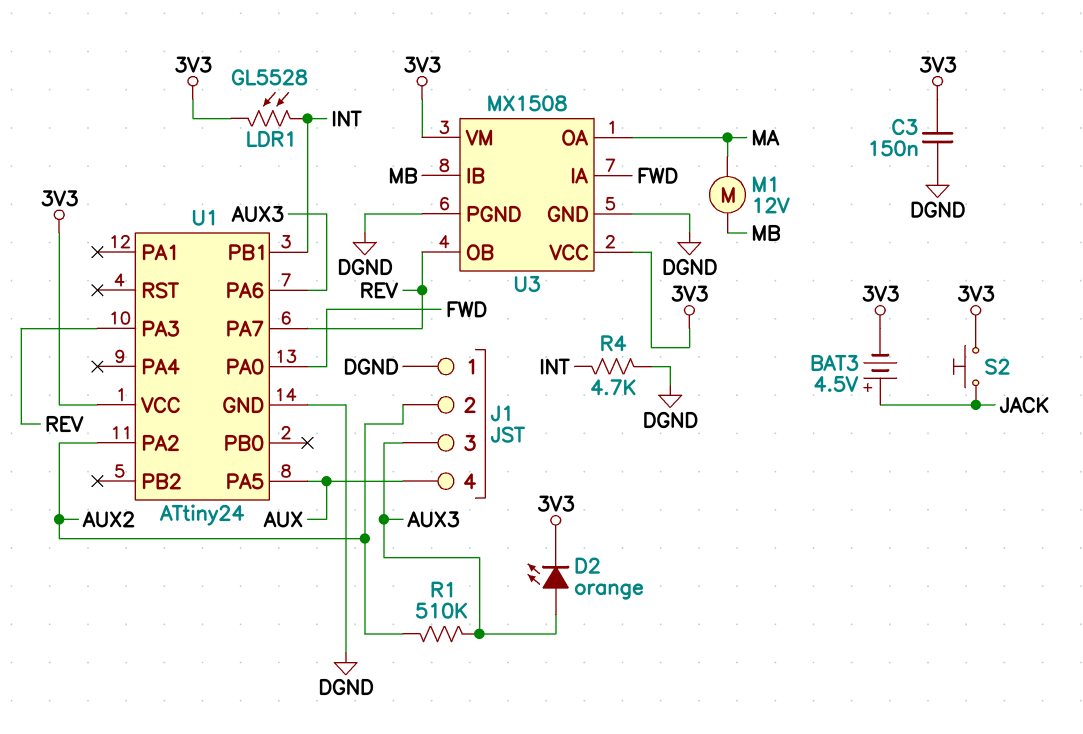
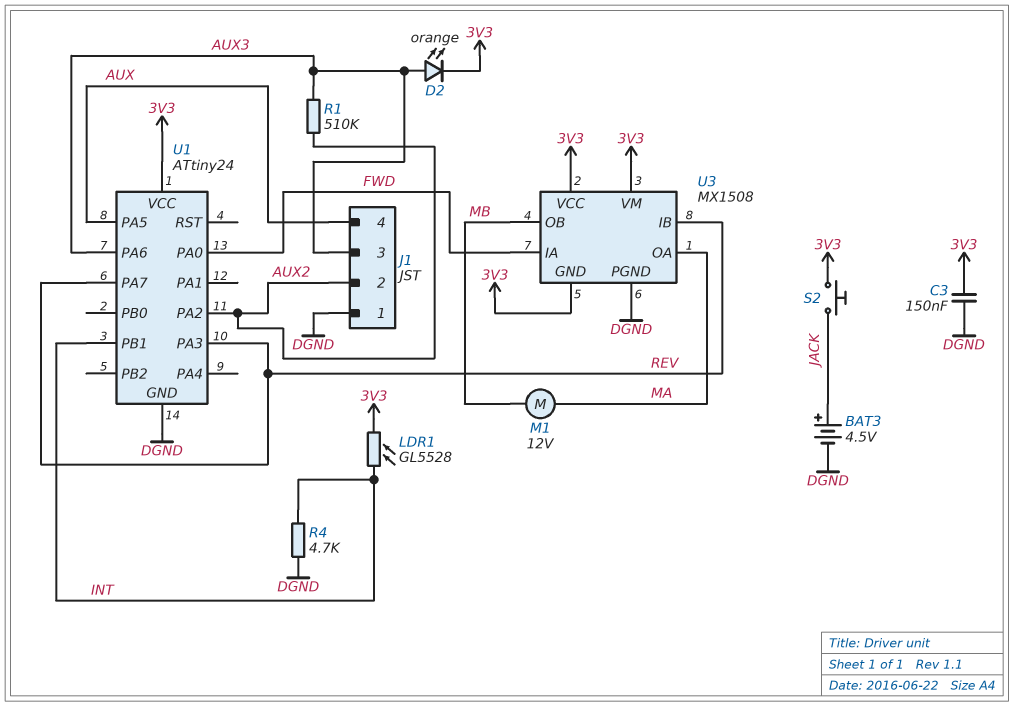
BAT3: 4.5V (plus JACK, minus 3V3) -> 4.5V (plus JACK, minus DGND)
U3 pin GND: DGND -> 3V3
U3 pin IB: MB -> REV
U3 pin OB: REV -> MB

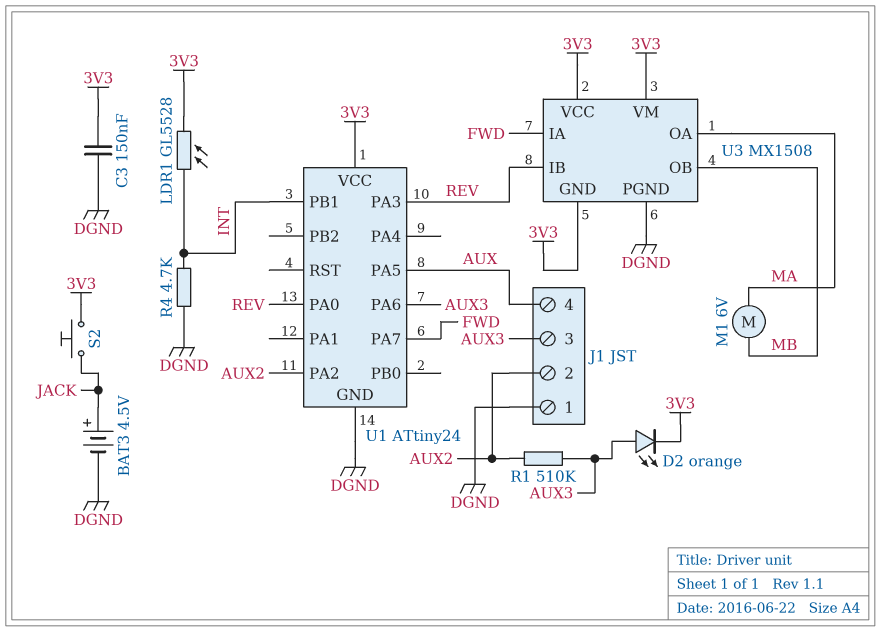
M1: motor 12V (MA, MB) -> motor 6V (MA, MB)
U1 pin PA0: FWD -> REV
U1 pin PA7: REV -> FWD

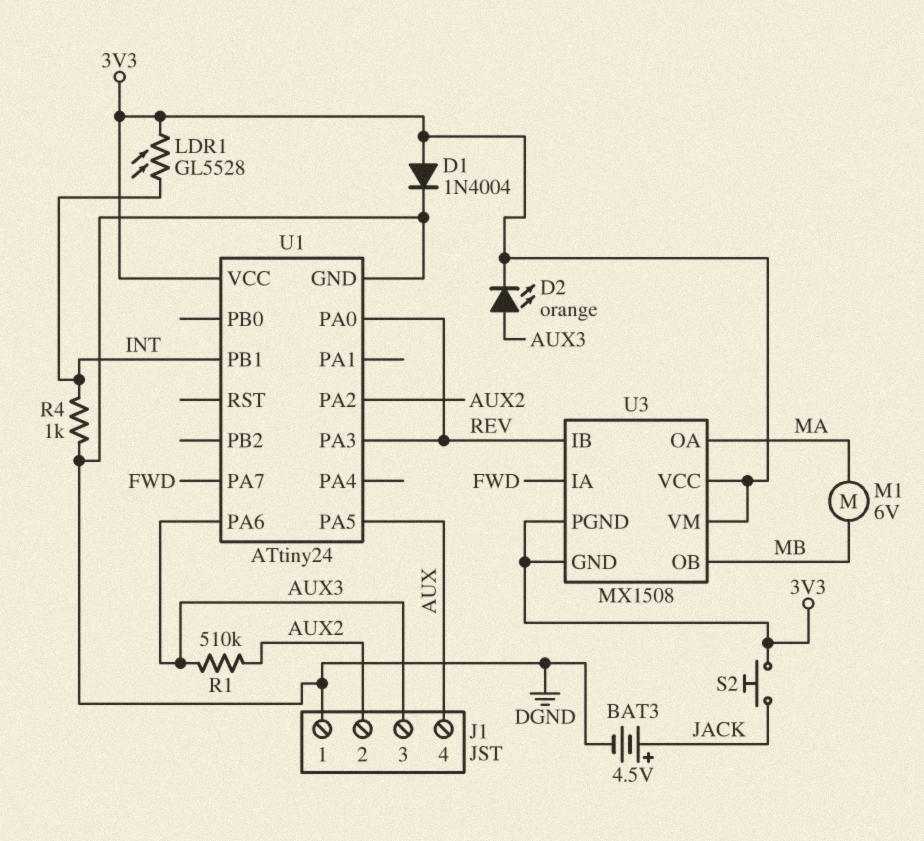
C3: 150nF (3V3, DGND) -> none
D1: none -> diode 1N4004 (A 3V3, K DGND)
R4: 4.7k (DGND, INT) -> 1k (DGND, INT)
U3 pin PGND: DGND -> 3V3

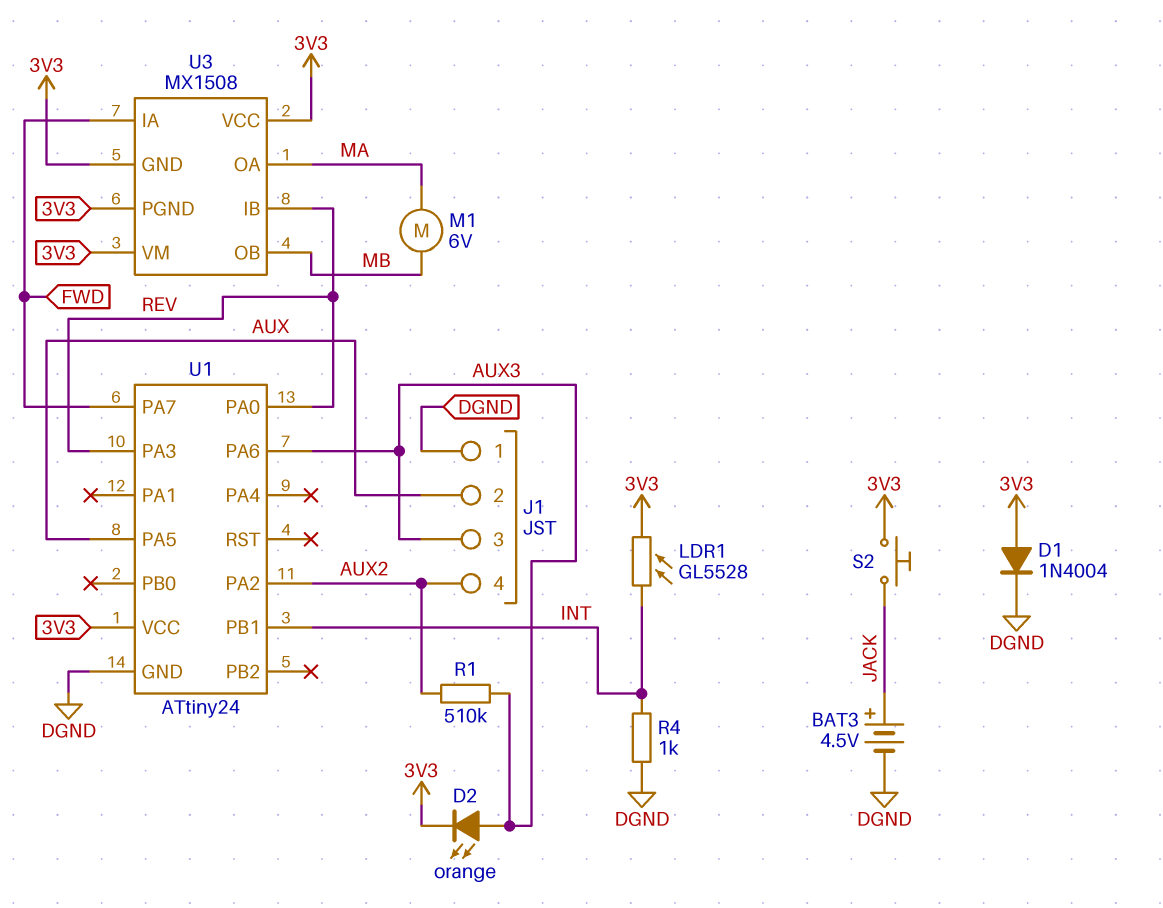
J1 pin 2: AUX2 -> AUX
J1 pin 4: AUX -> AUX2

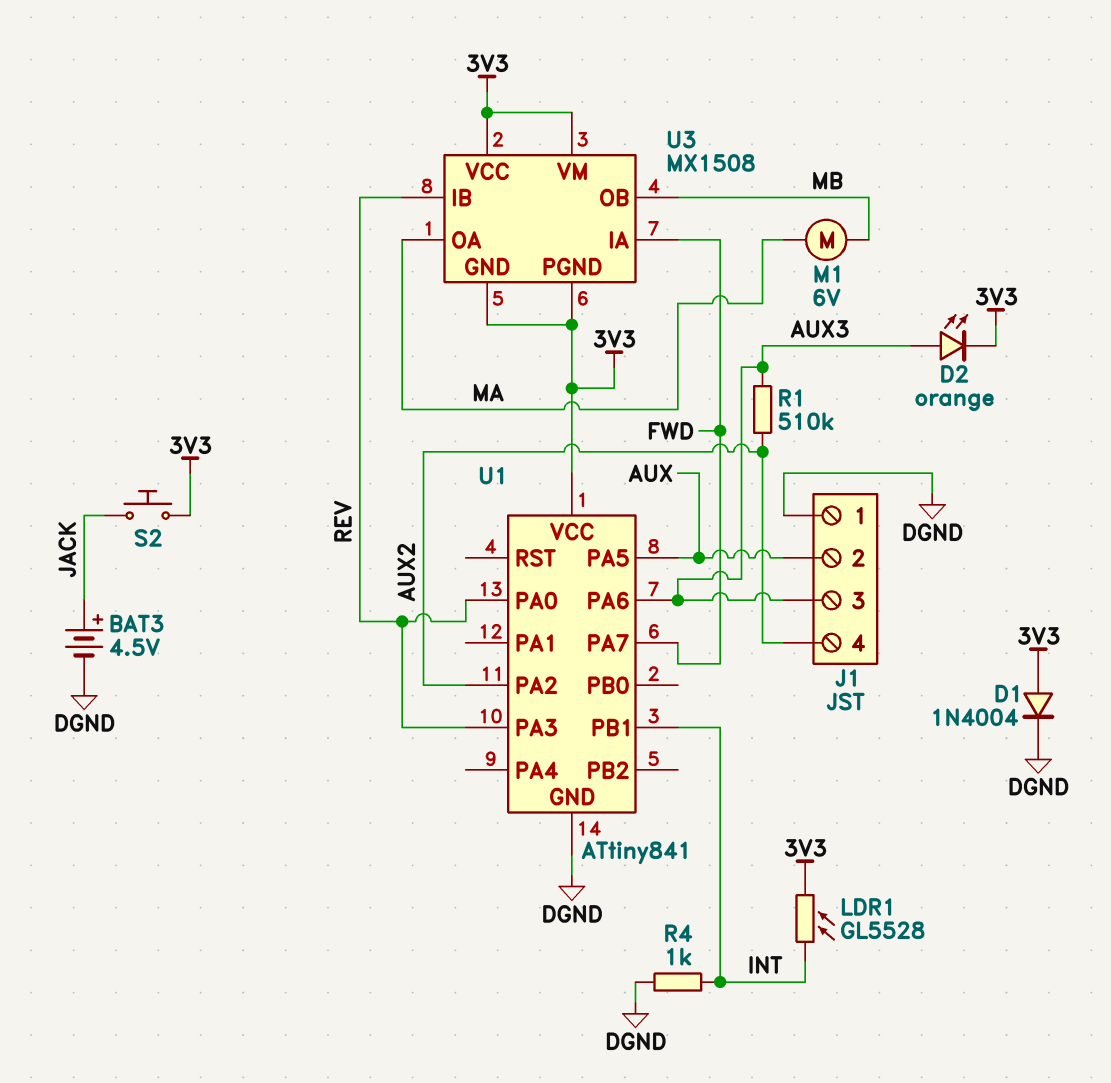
U1: ATtiny24 -> ATtiny841

